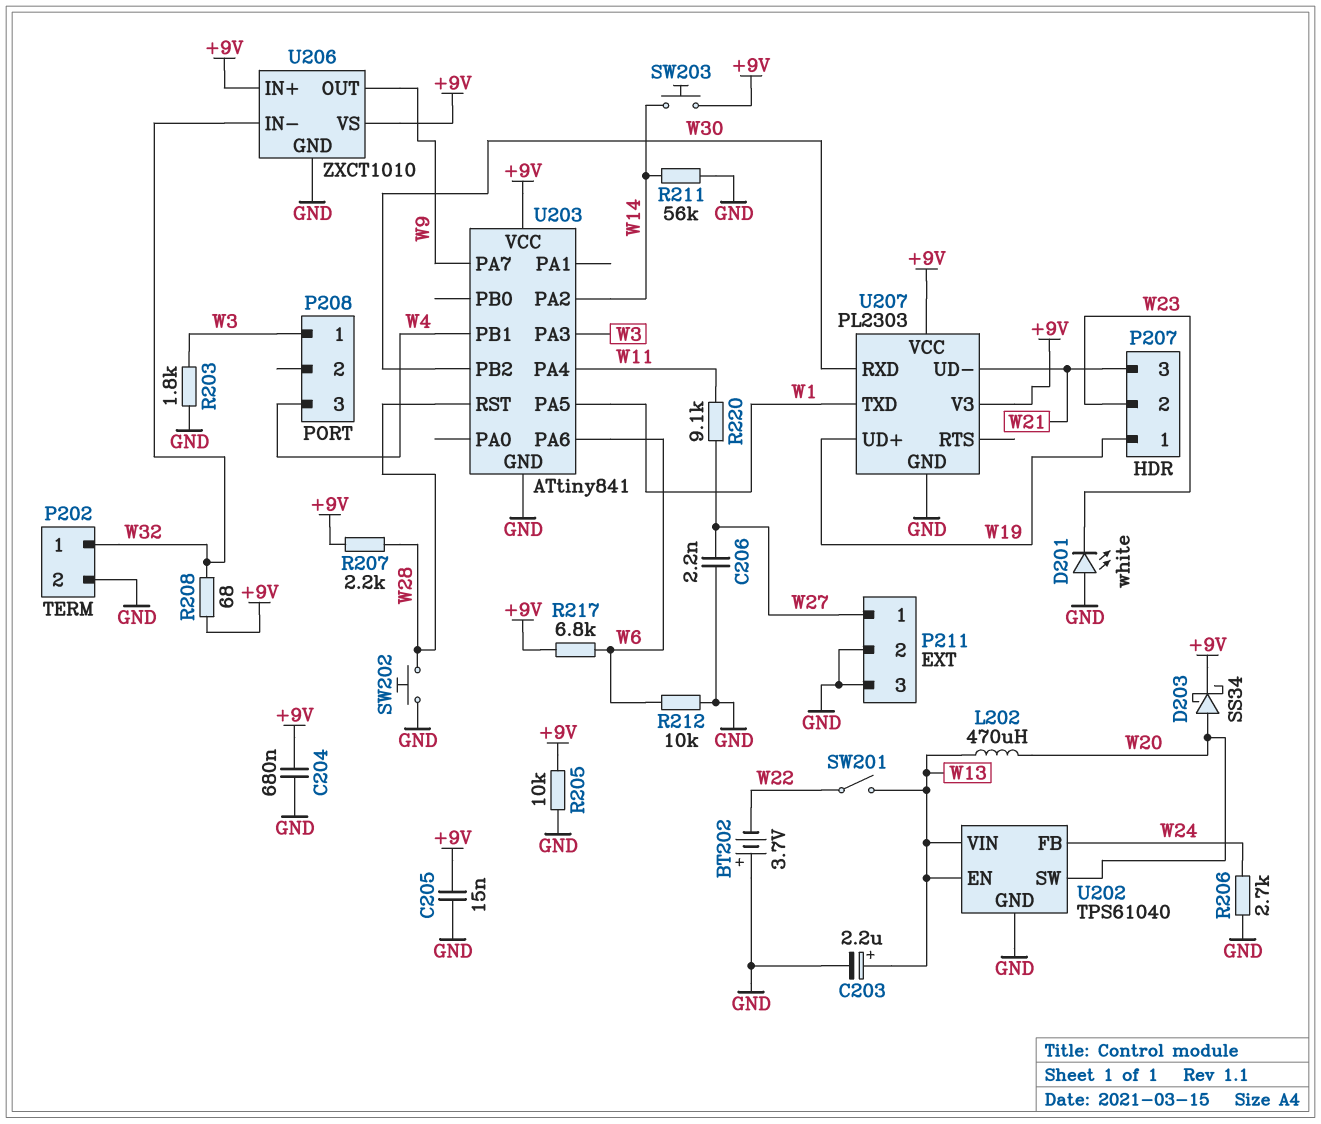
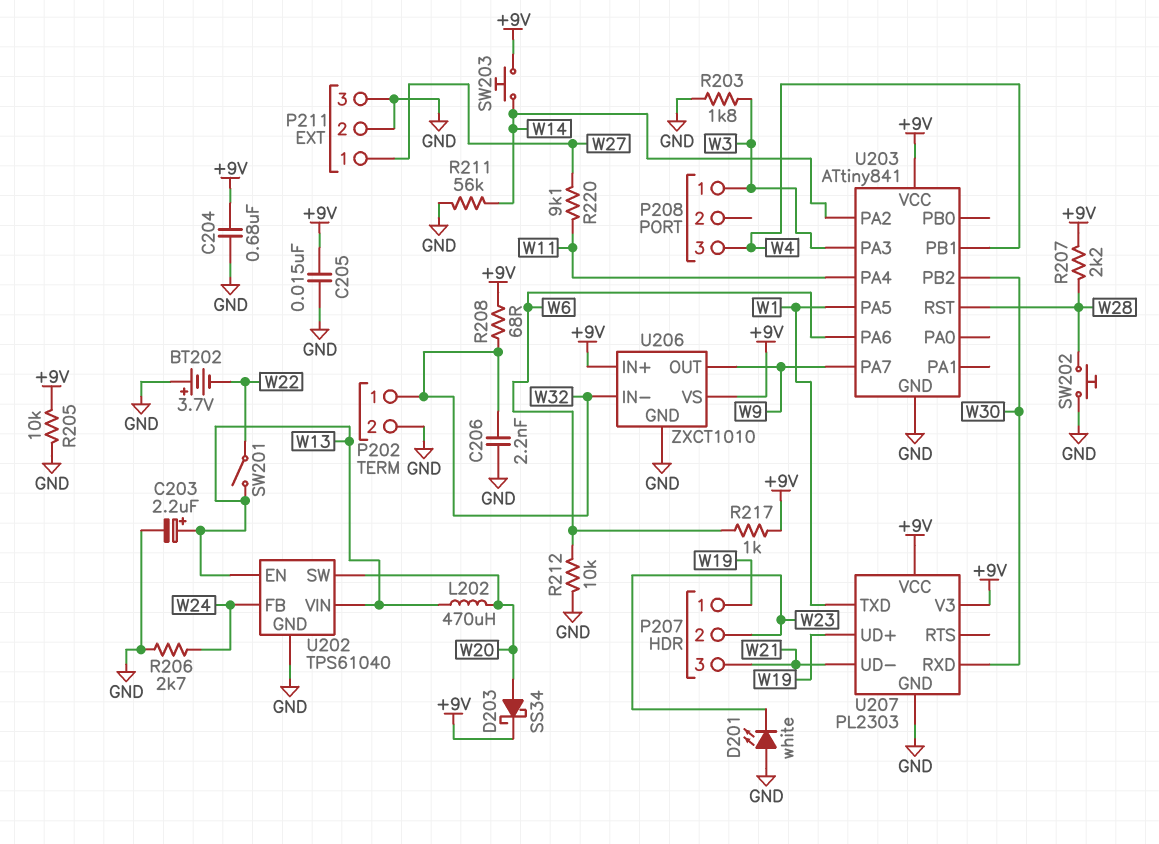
C206: 2.2nF (GND, W27) -> 2.2nF (GND, W32)
R217: 6.8k (+9V, W6) -> 1k (+9V, W6)

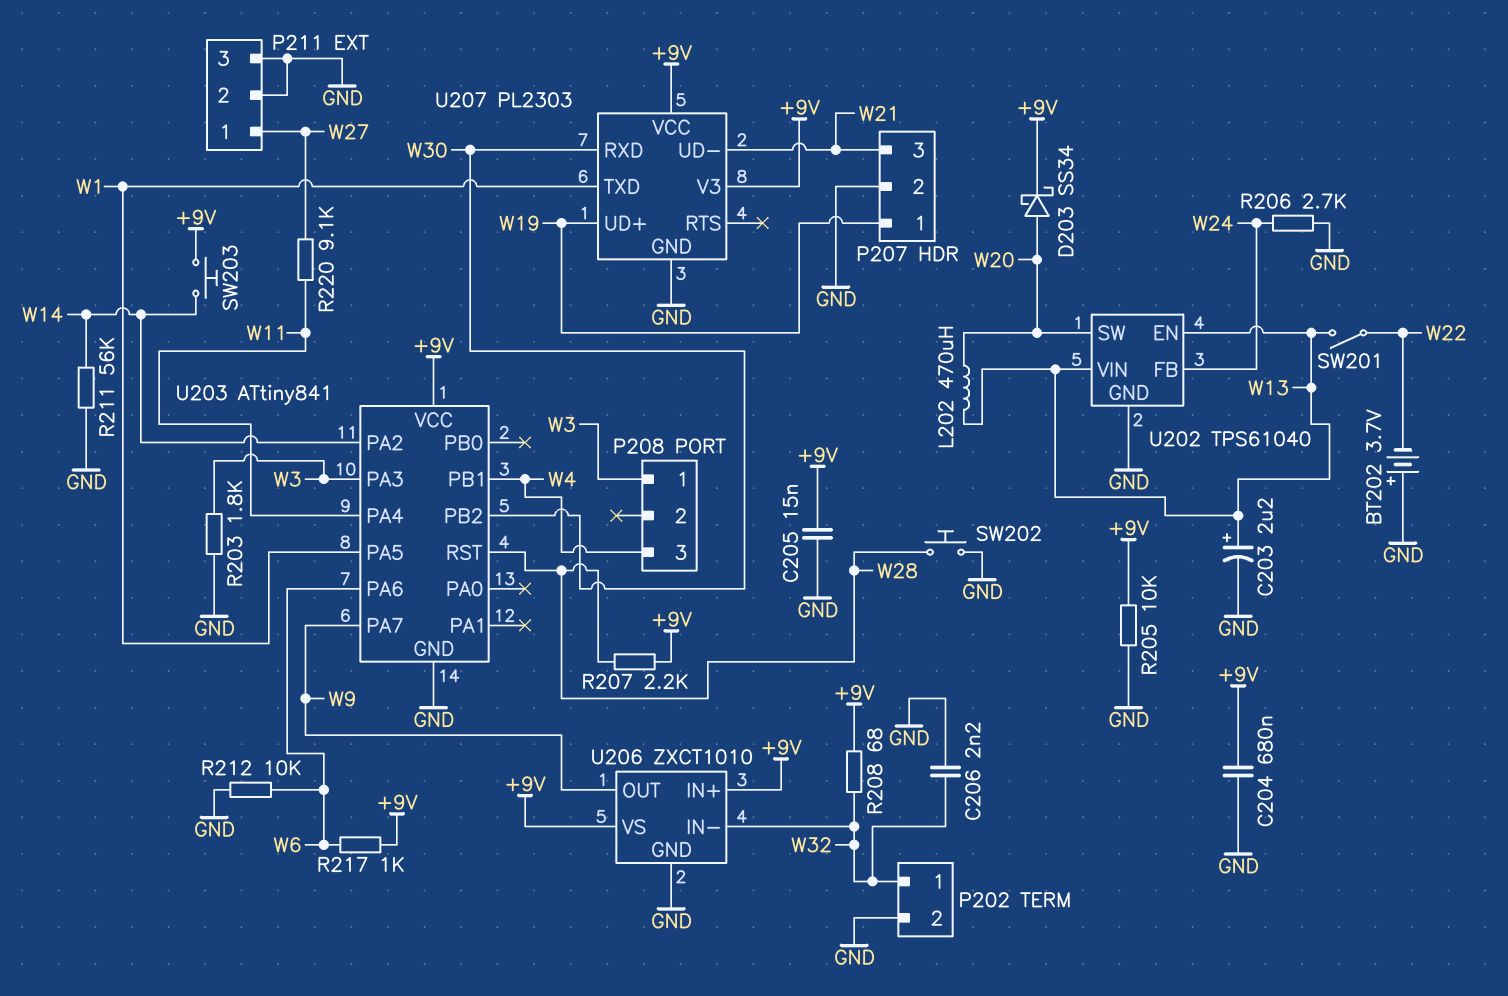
D201: LED white (A GND, K W23) -> none
P207 pin 2: W23 -> GND

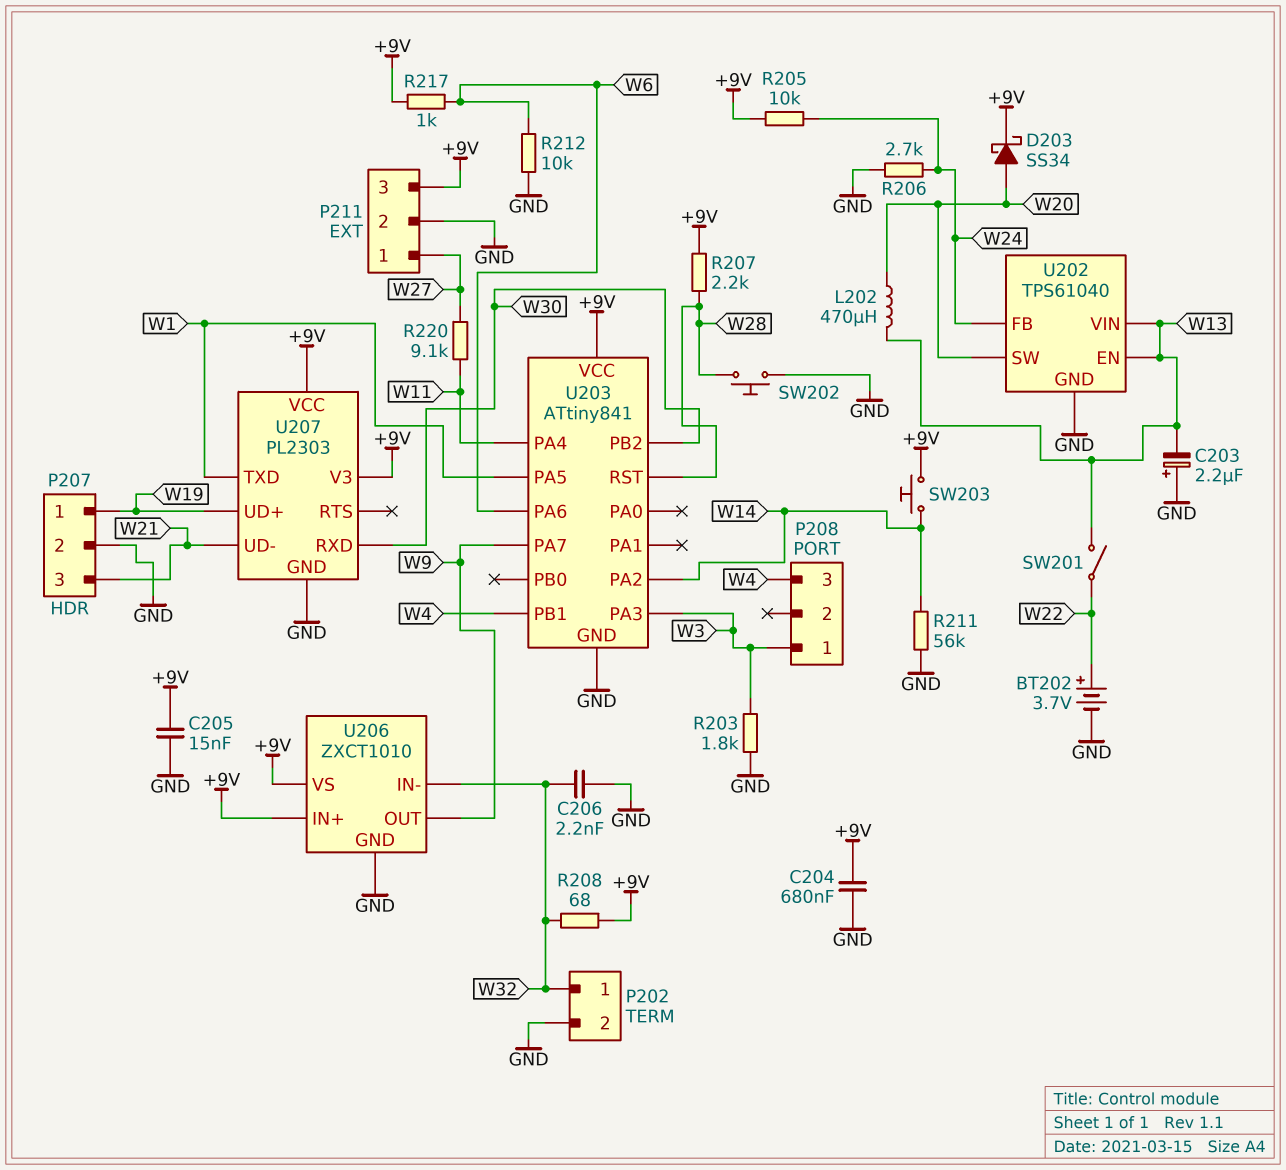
BT202: 3.7V (plus GND, minus W22) -> 3.7V (plus W22, minus GND)
C203: 2.2uF (plus W13, minus GND) -> 2.2uF (plus GND, minus W13)
P211 pin 3: GND -> +9V
R205: 10k (+9V, GND) -> 10k (+9V, W24)

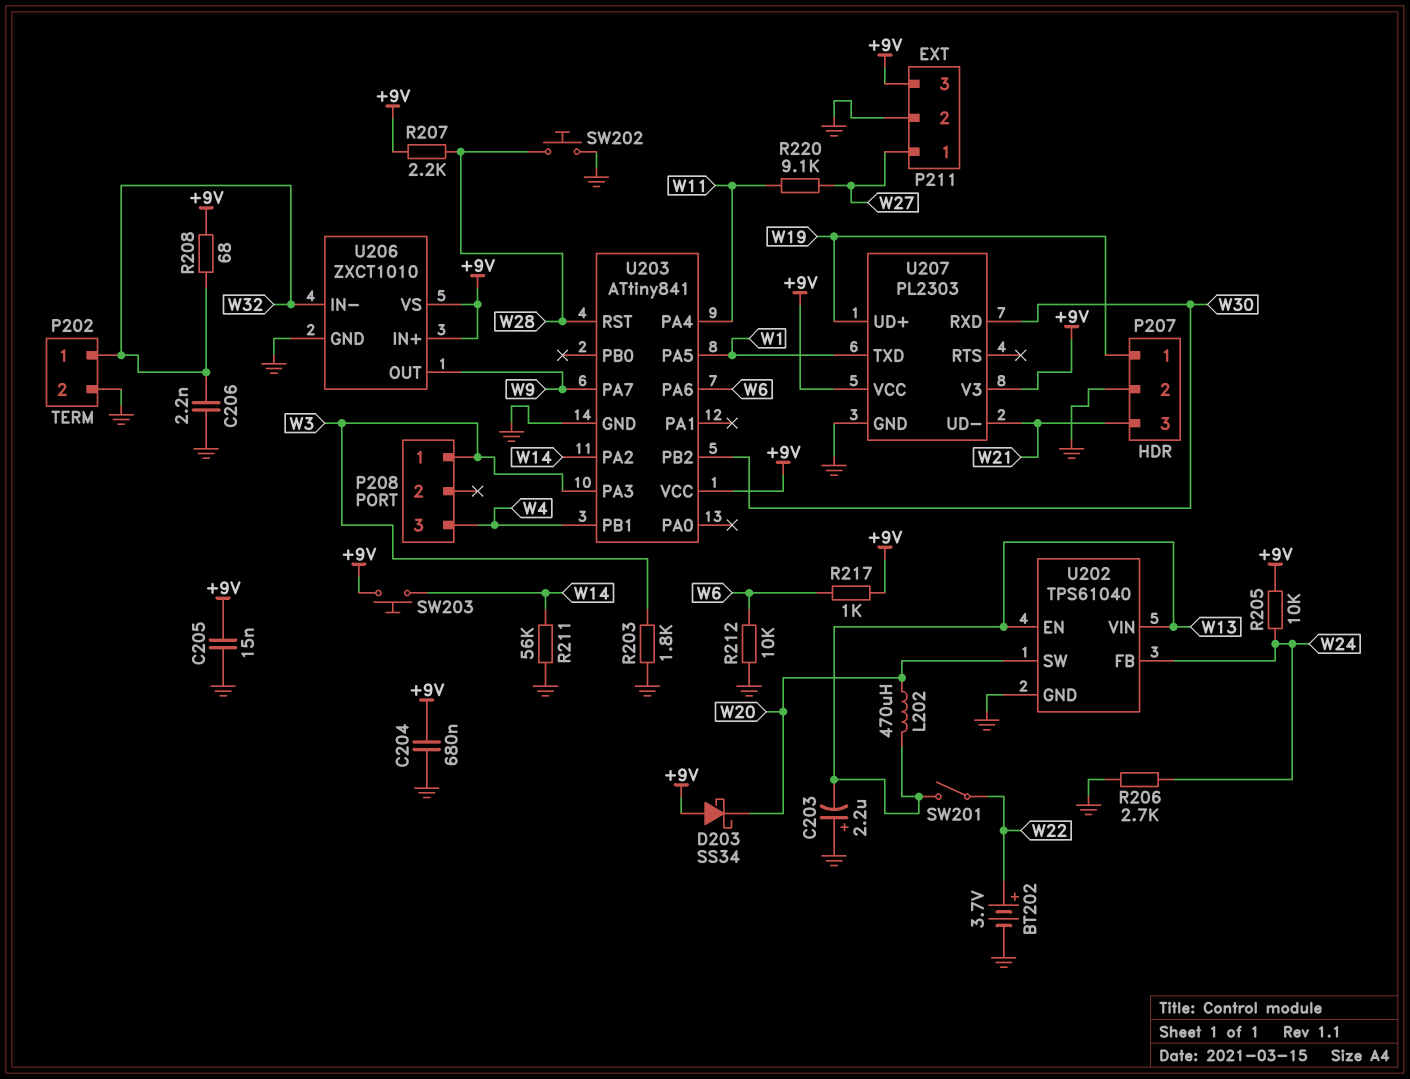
D203: schottky SS34 (A W20, K +9V) -> schottky SS34 (A +9V, K W20)

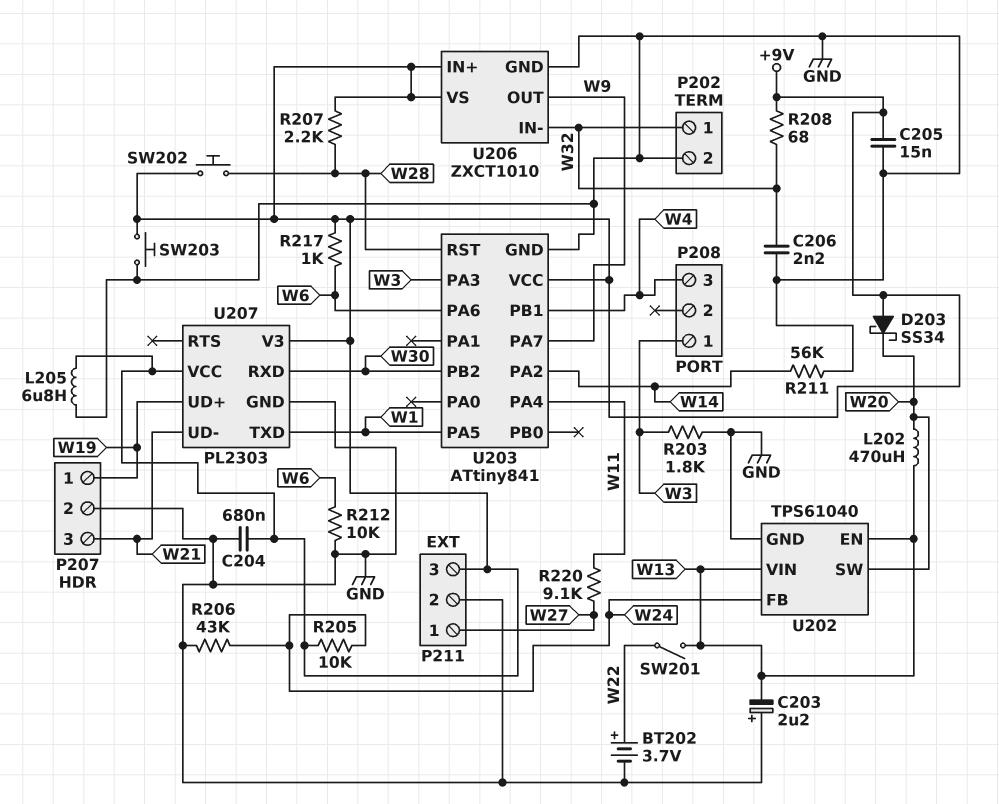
L205: none -> 6.8uH (+9V, GND)
R206: 2.7k (GND, W24) -> 43k (GND, W24)
SW202: button (GND, W28) -> button (+9V, W28)
SW203: button (+9V, W14) -> button (+9V, GND)

